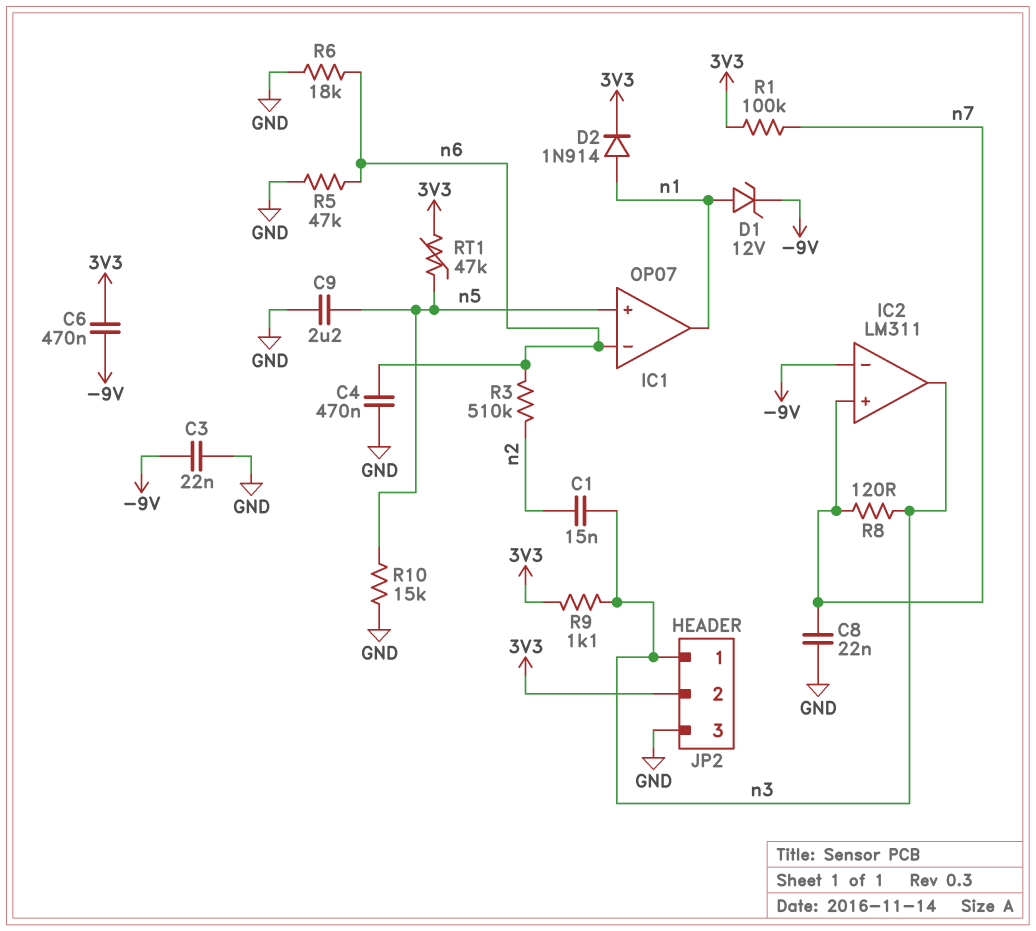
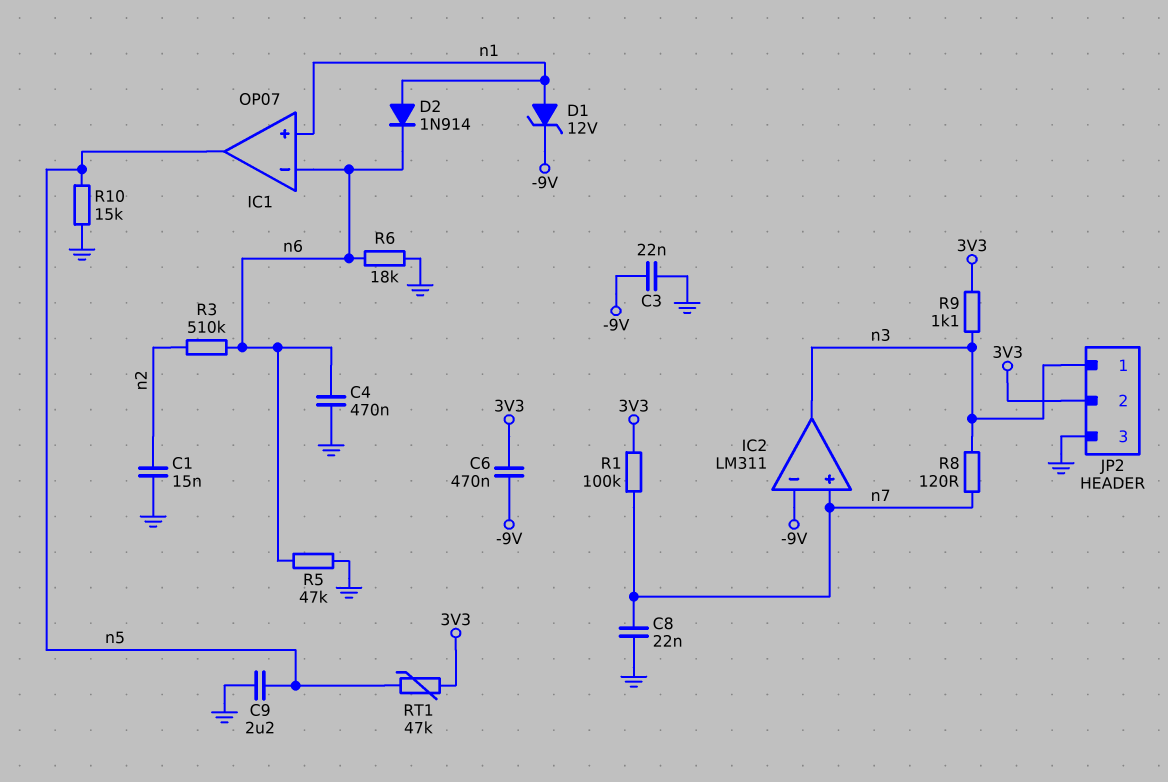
C1: 15nF (n2, n3) -> 15nF (GND, n2)
D2: diode 1N914 (A n1, K 3V3) -> diode 1N914 (A n1, K n6)
IC1 pin in+: n5 -> n1
IC1 pin out: n1 -> n5

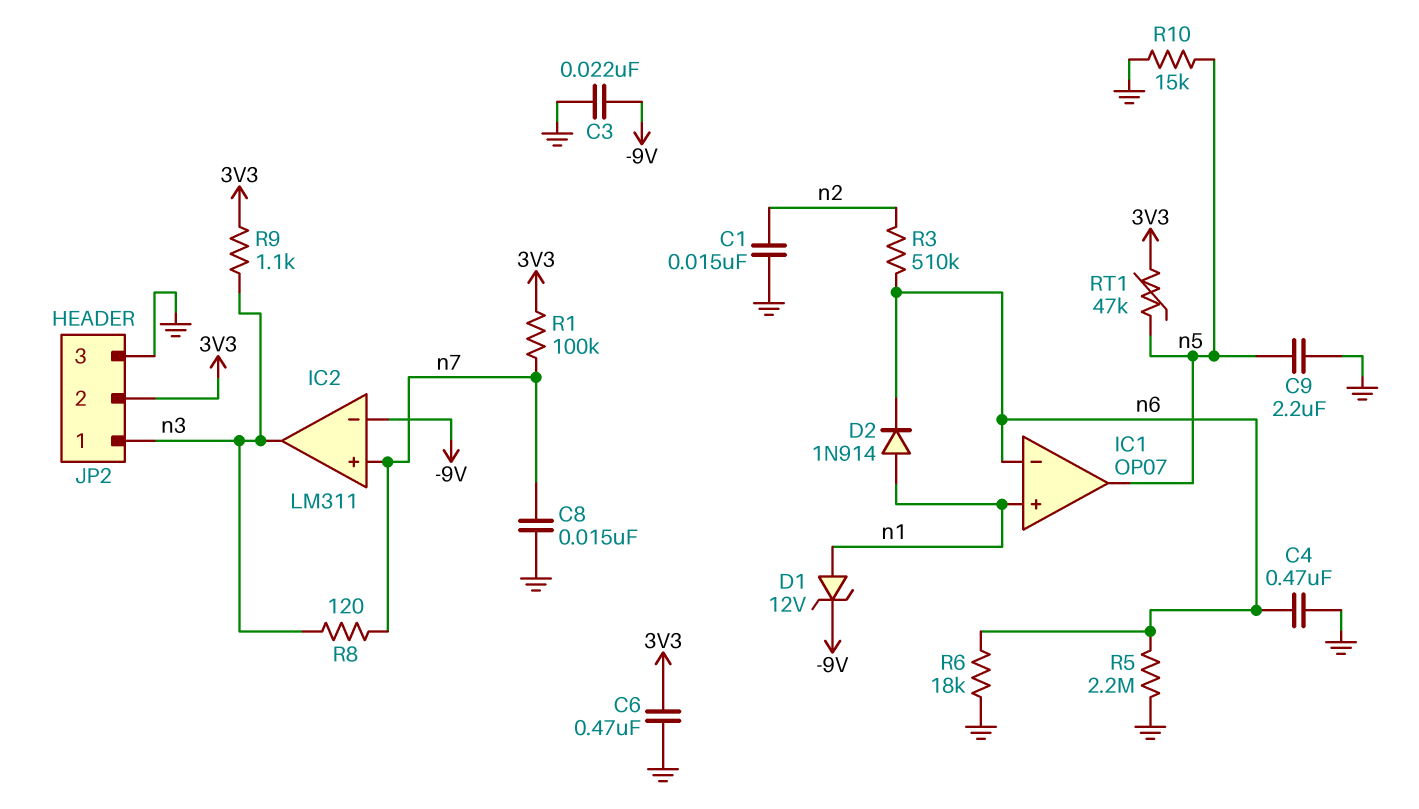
C6: 470nF (-9V, 3V3) -> 470nF (3V3, GND)
C8: 22nF (GND, n7) -> 15nF (GND, n7)
R5: 47k (GND, n6) -> 2.2M (GND, n6)

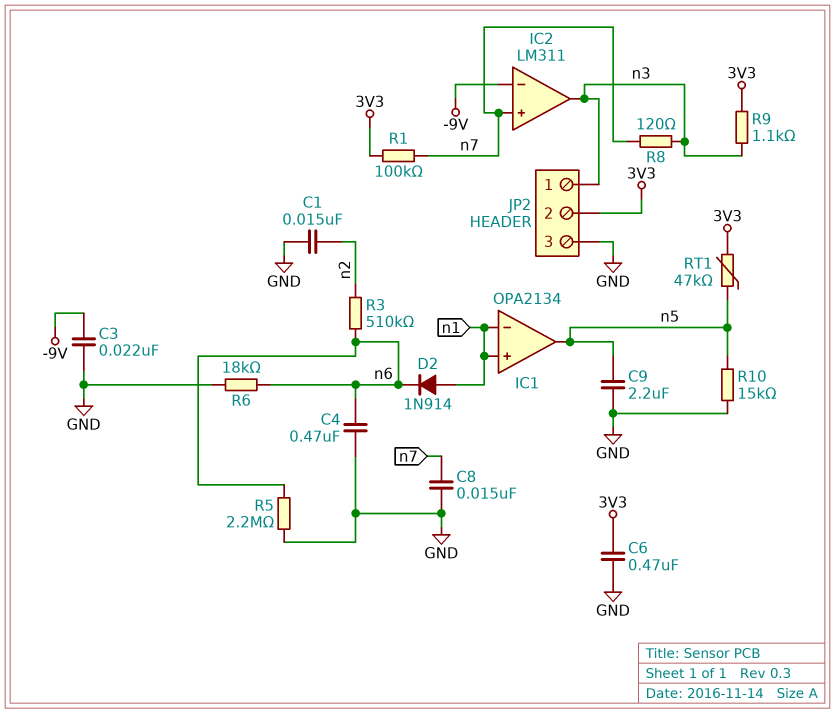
D1: zener 12V (A n1, K -9V) -> none
IC1: OP07 -> OPA2134
IC1 pin in-: n6 -> n1

